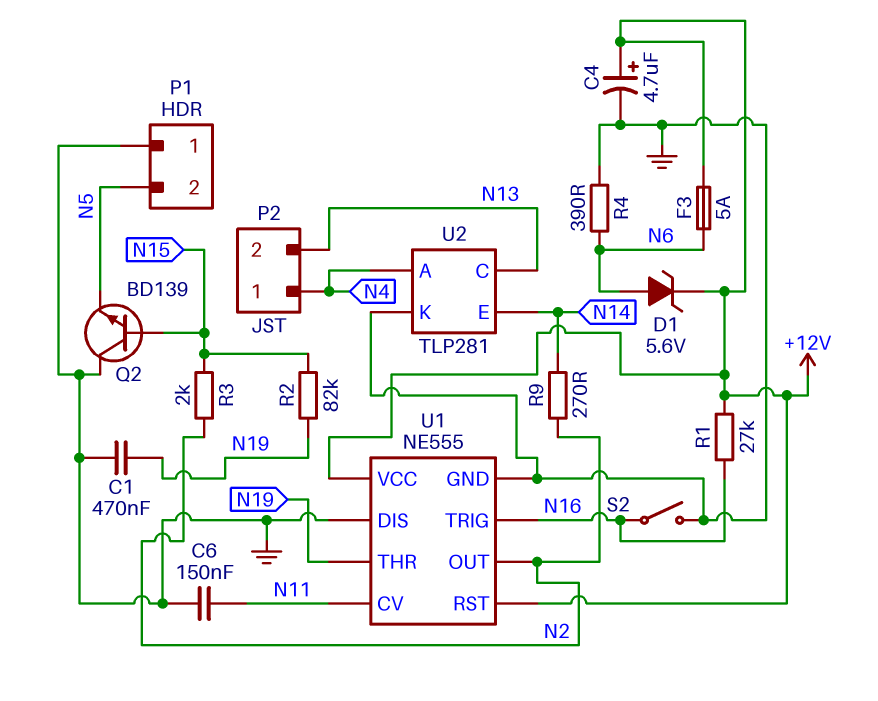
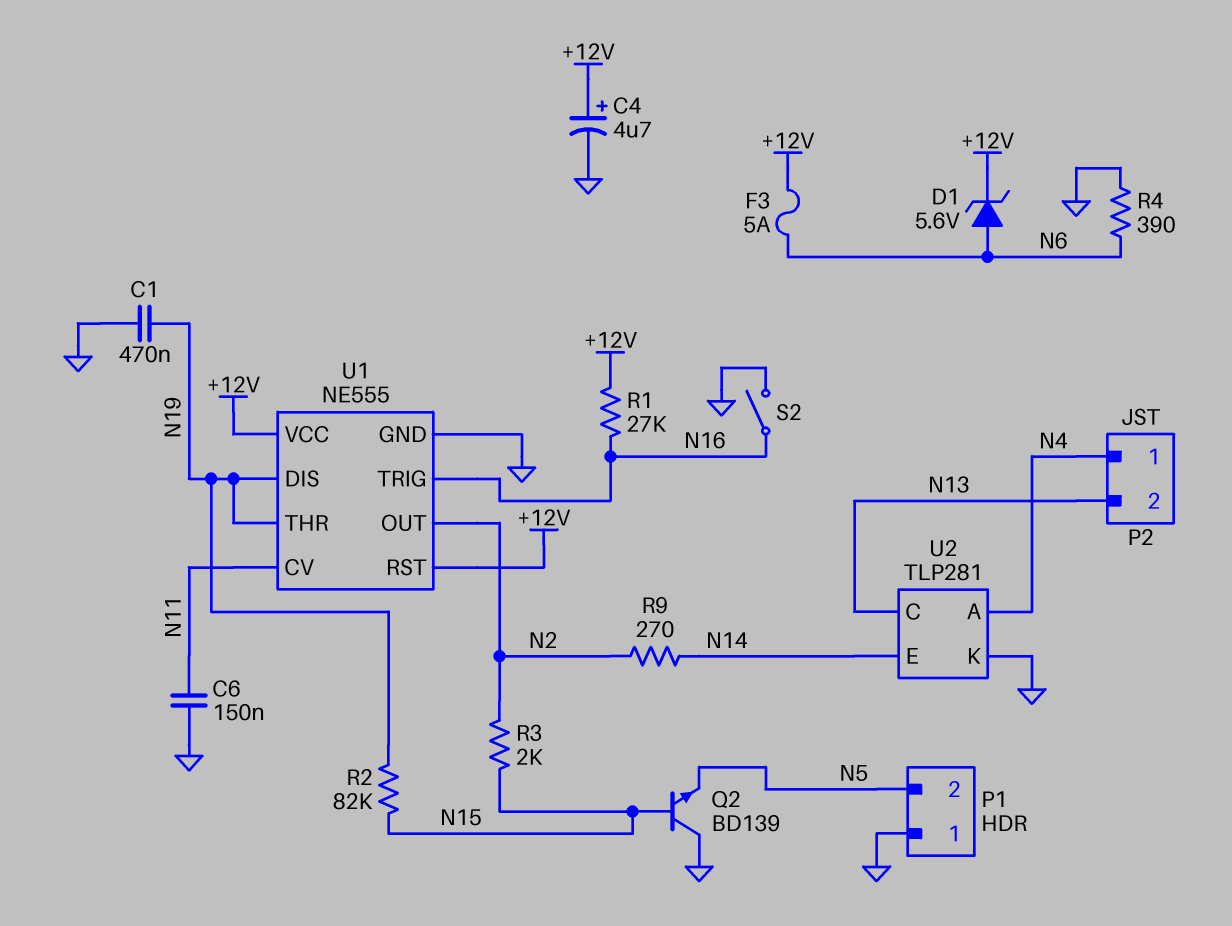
U1 pin DIS: GND -> N19

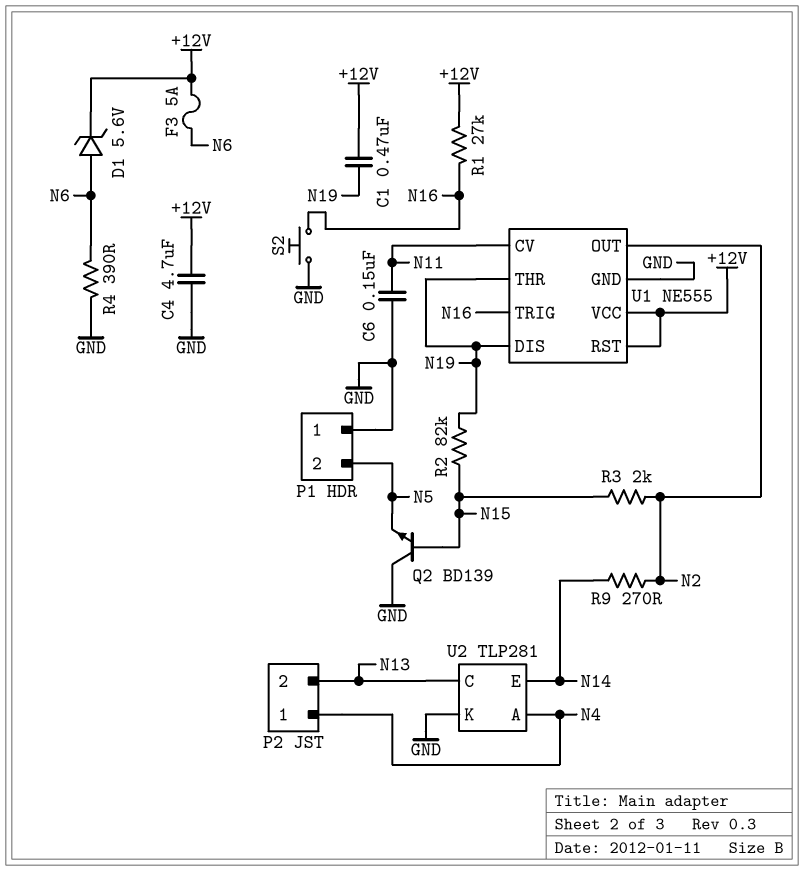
C1: 470nF (GND, N19) -> 470nF (+12V, N19)
C4: 4.7uF (plus +12V, minus GND) -> 4.7uF (+12V, GND)
S2: switch (GND, N16) -> button (GND, N16)

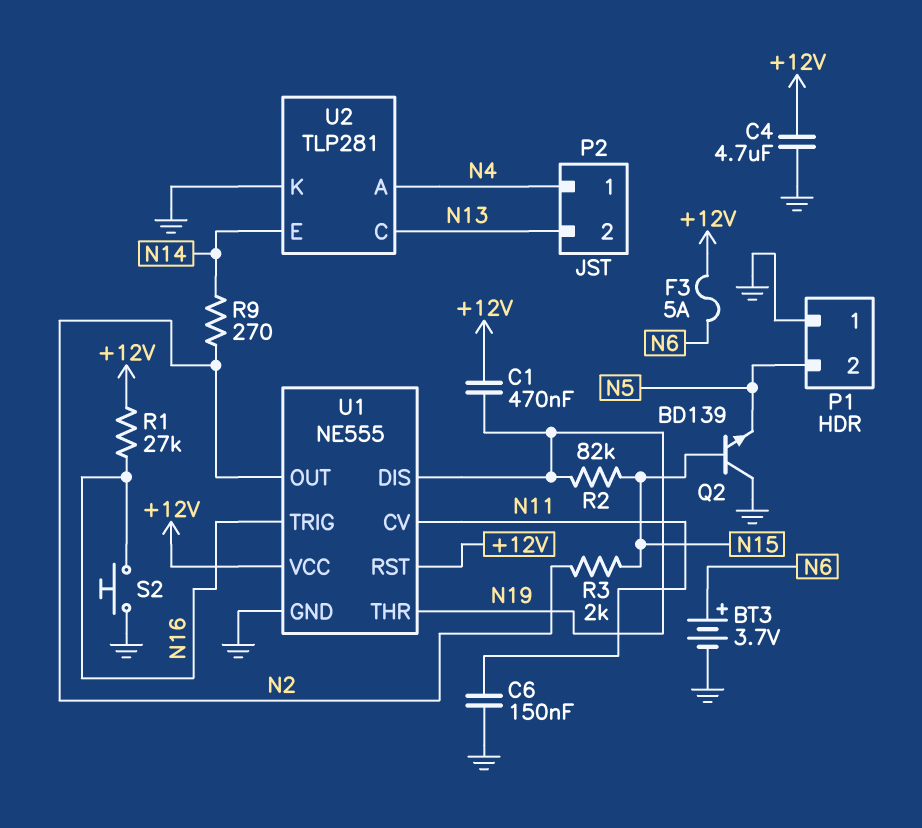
BT3: none -> 3.7V (plus N6, minus GND)
D1: zener 5.6V (A N6, K +12V) -> none
R4: 390 (GND, N6) -> none

